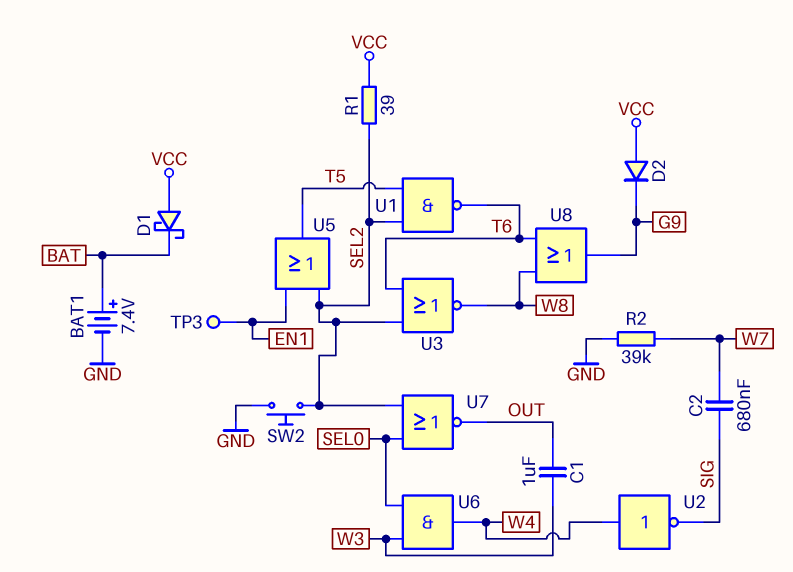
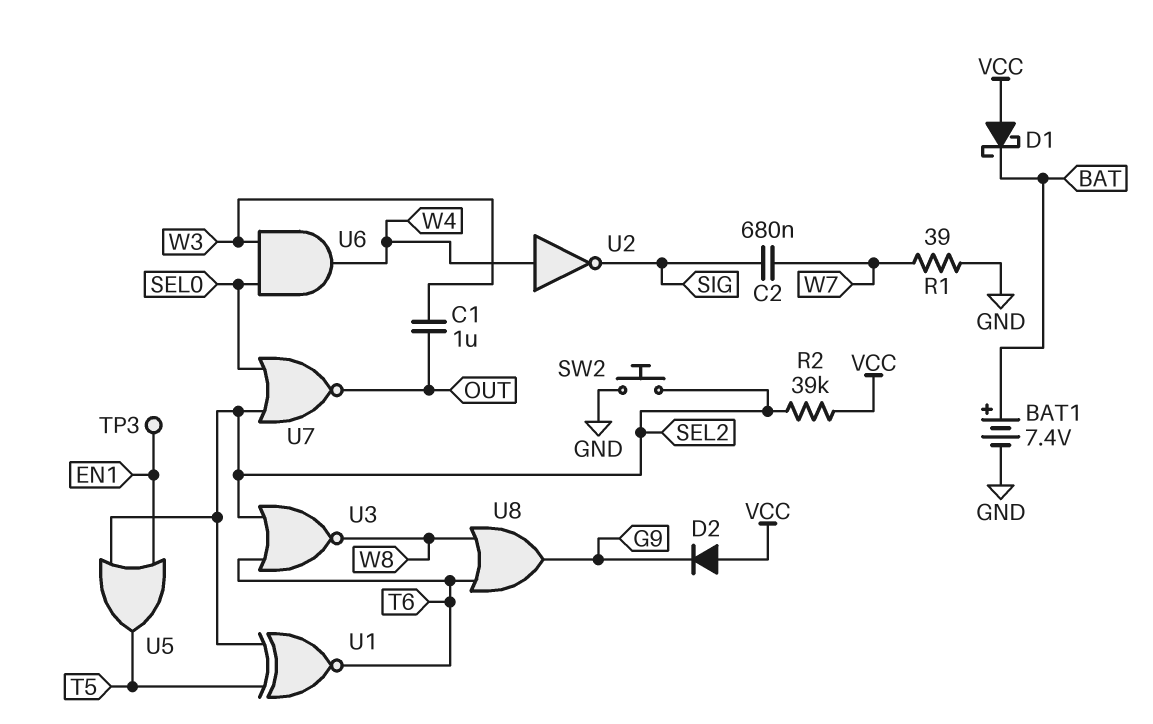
R1: 39 (SEL2, VCC) -> 39 (GND, W7)
R2: 39k (GND, W7) -> 39k (SEL2, VCC)
U1: NAND (in SEL2, in T5, out T6) -> XNOR (in SEL2, in T5, out T6)

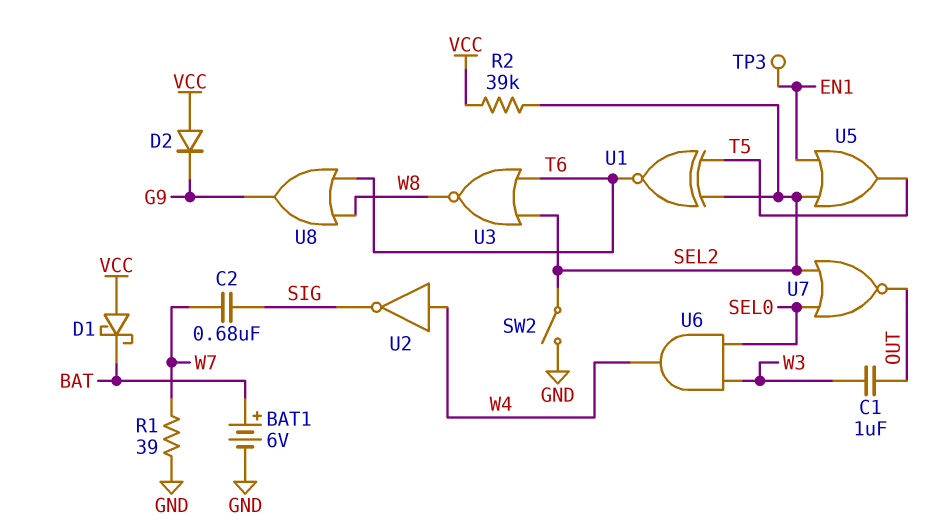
BAT1: 7.4V (plus BAT, minus GND) -> 6V (plus BAT, minus GND)
SW2: button (GND, SEL2) -> switch (GND, SEL2)

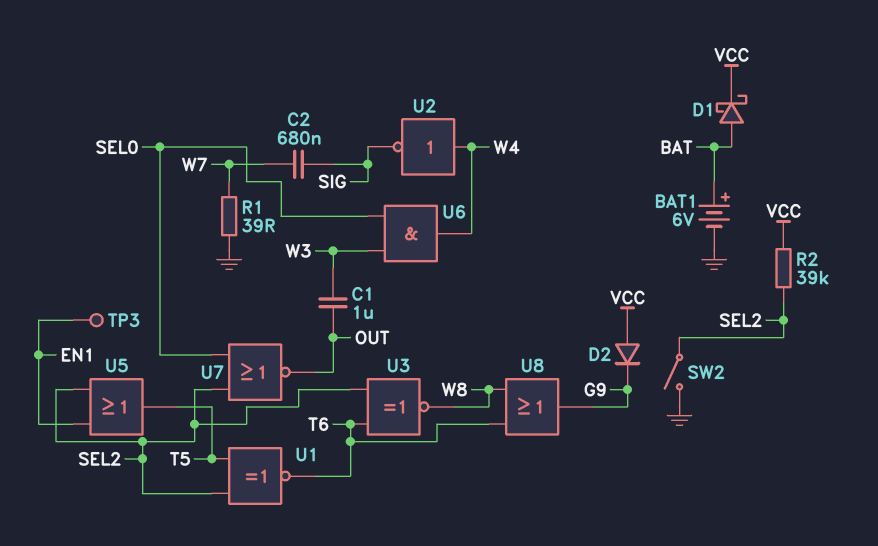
D1: schottky (A VCC, K BAT) -> schottky (A BAT, K VCC)
U3: NOR (in SEL2, in T6, out W8) -> XNOR (in SEL2, in T6, out W8)

